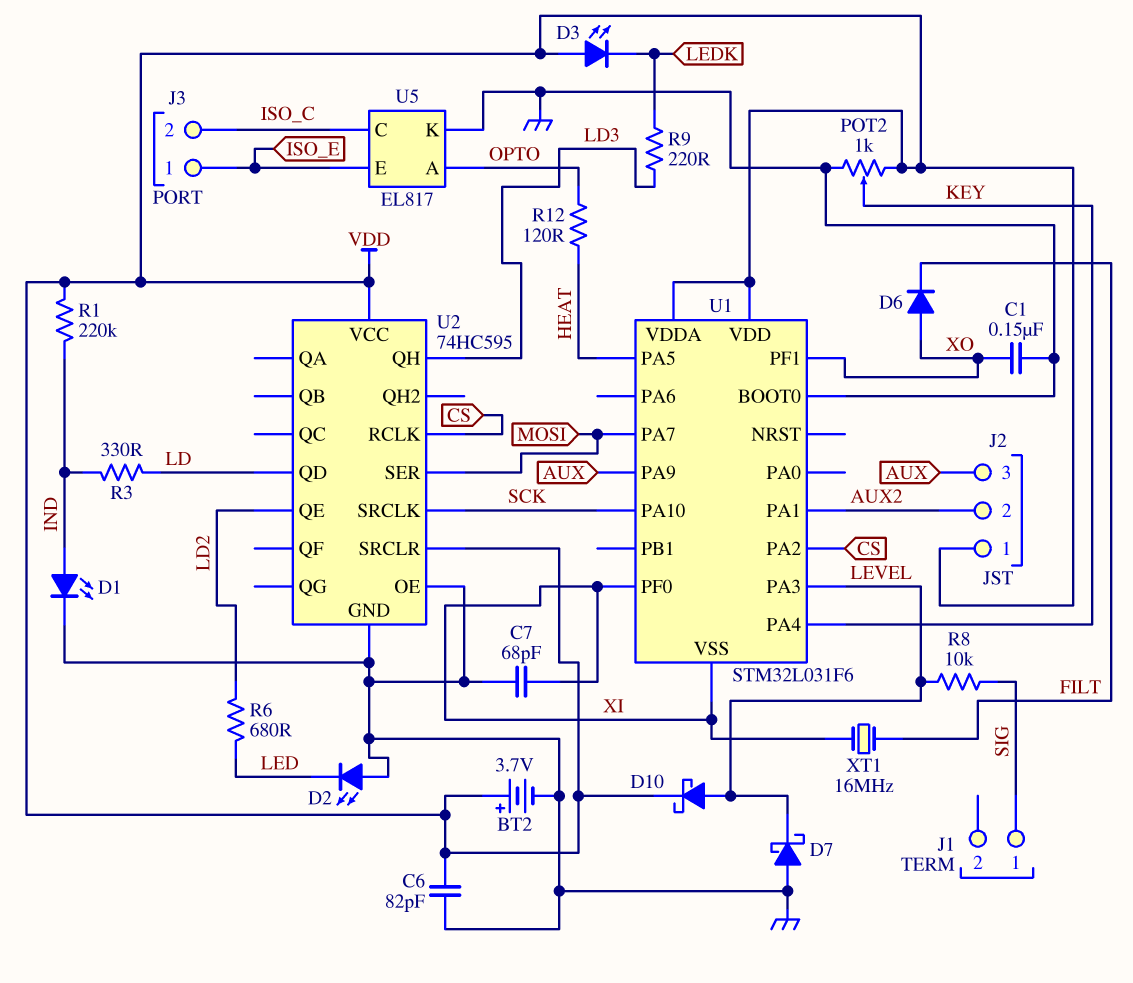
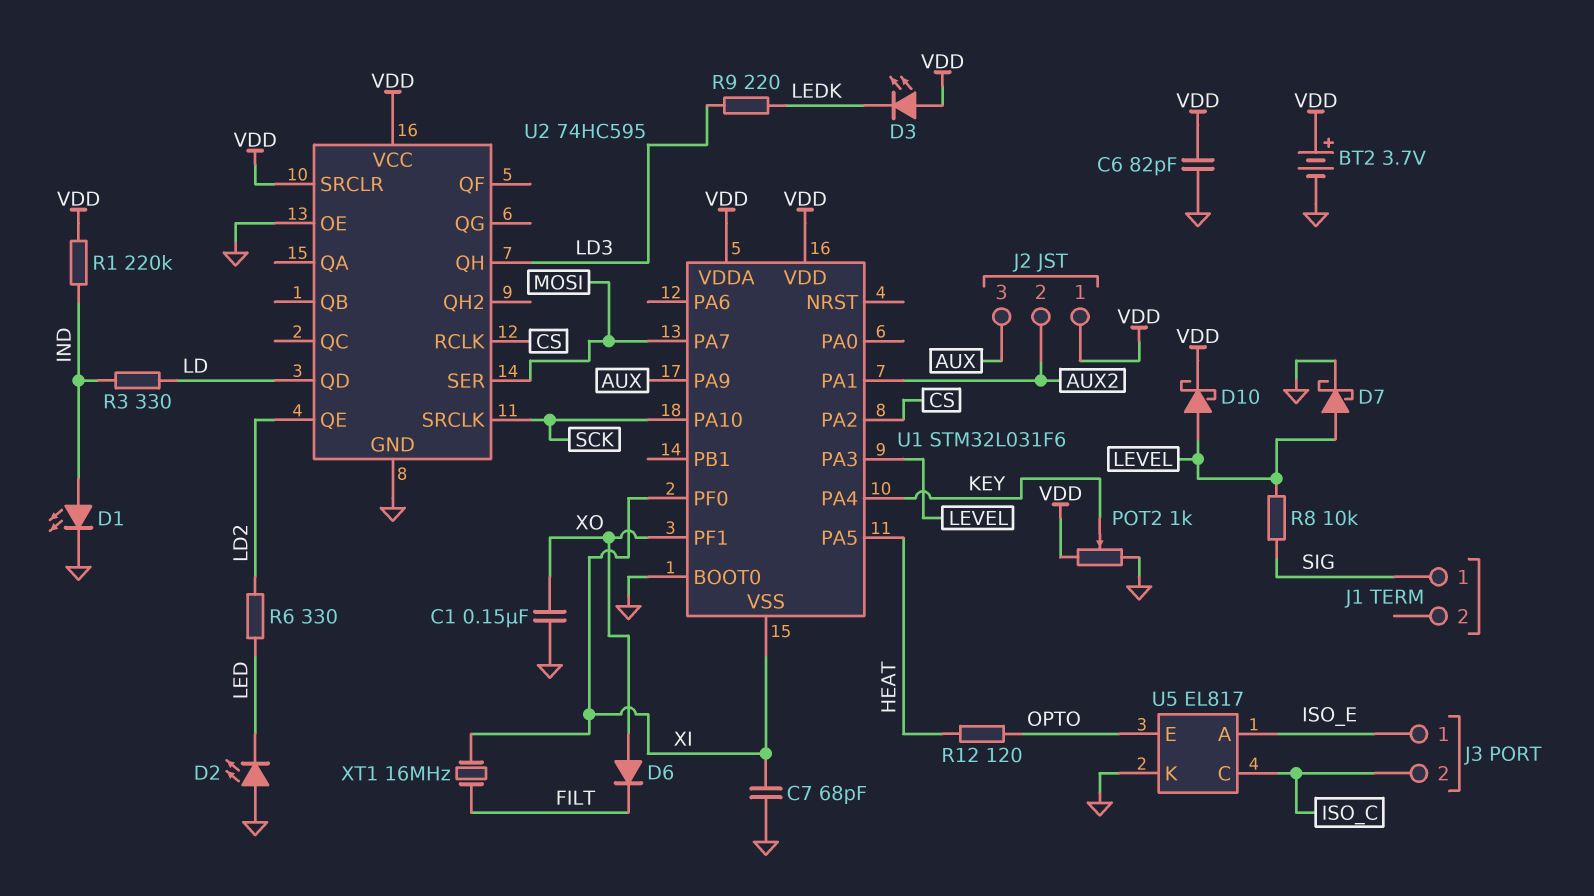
D7: schottky (A GND, K LEVEL) -> schottky (A LEVEL, K GND)
R6: 680 (LD2, LED) -> 330 (LD2, LED)
U5 pin A: OPTO -> ISO_E
U5 pin E: ISO_E -> OPTO

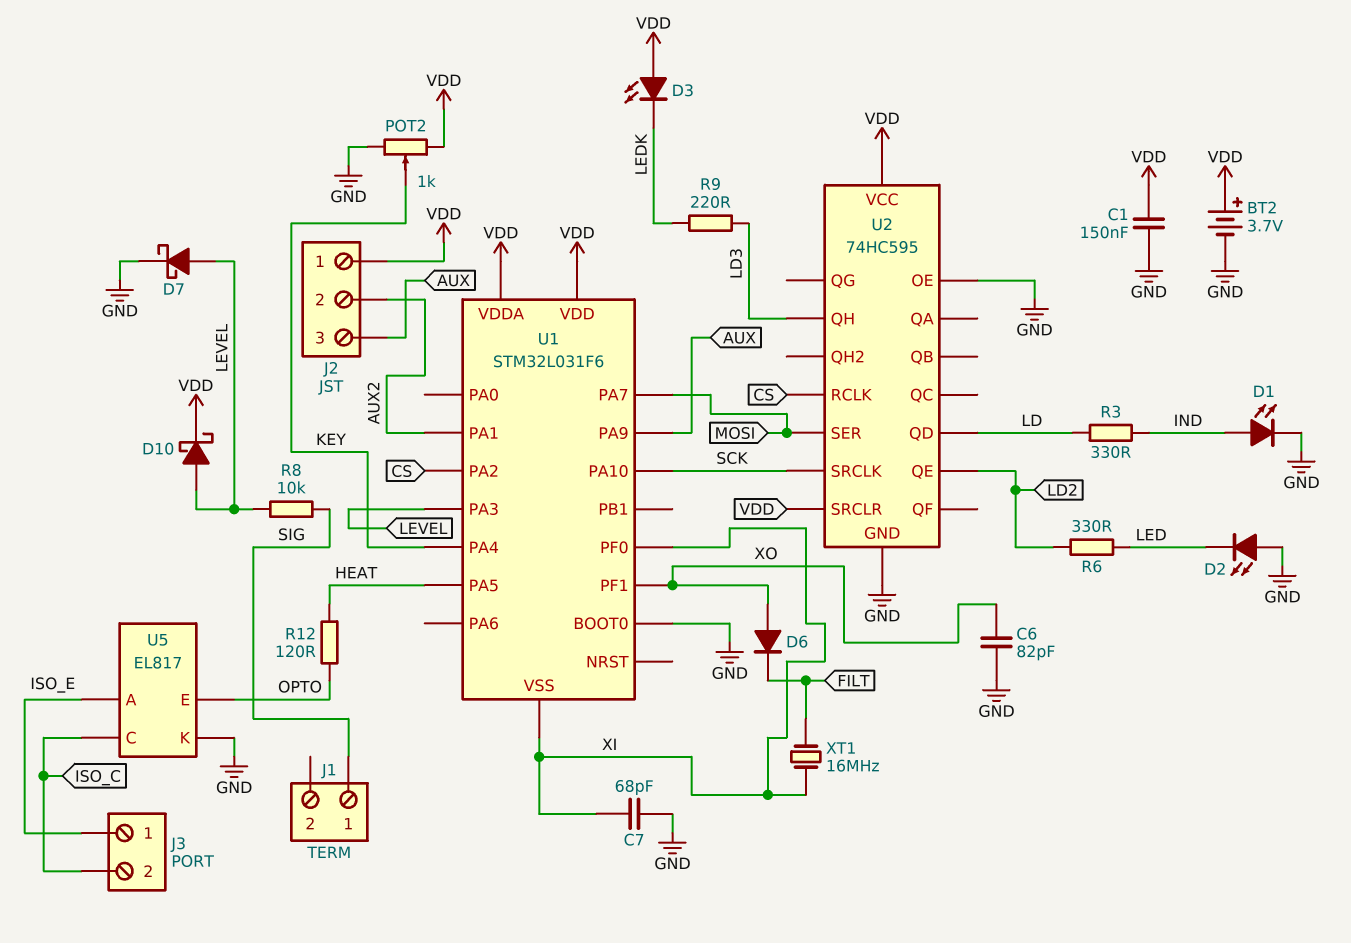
C1: 150nF (GND, XO) -> 150nF (GND, VDD)
C6: 82pF (GND, VDD) -> 82pF (GND, XO)
R1: 220k (IND, VDD) -> none

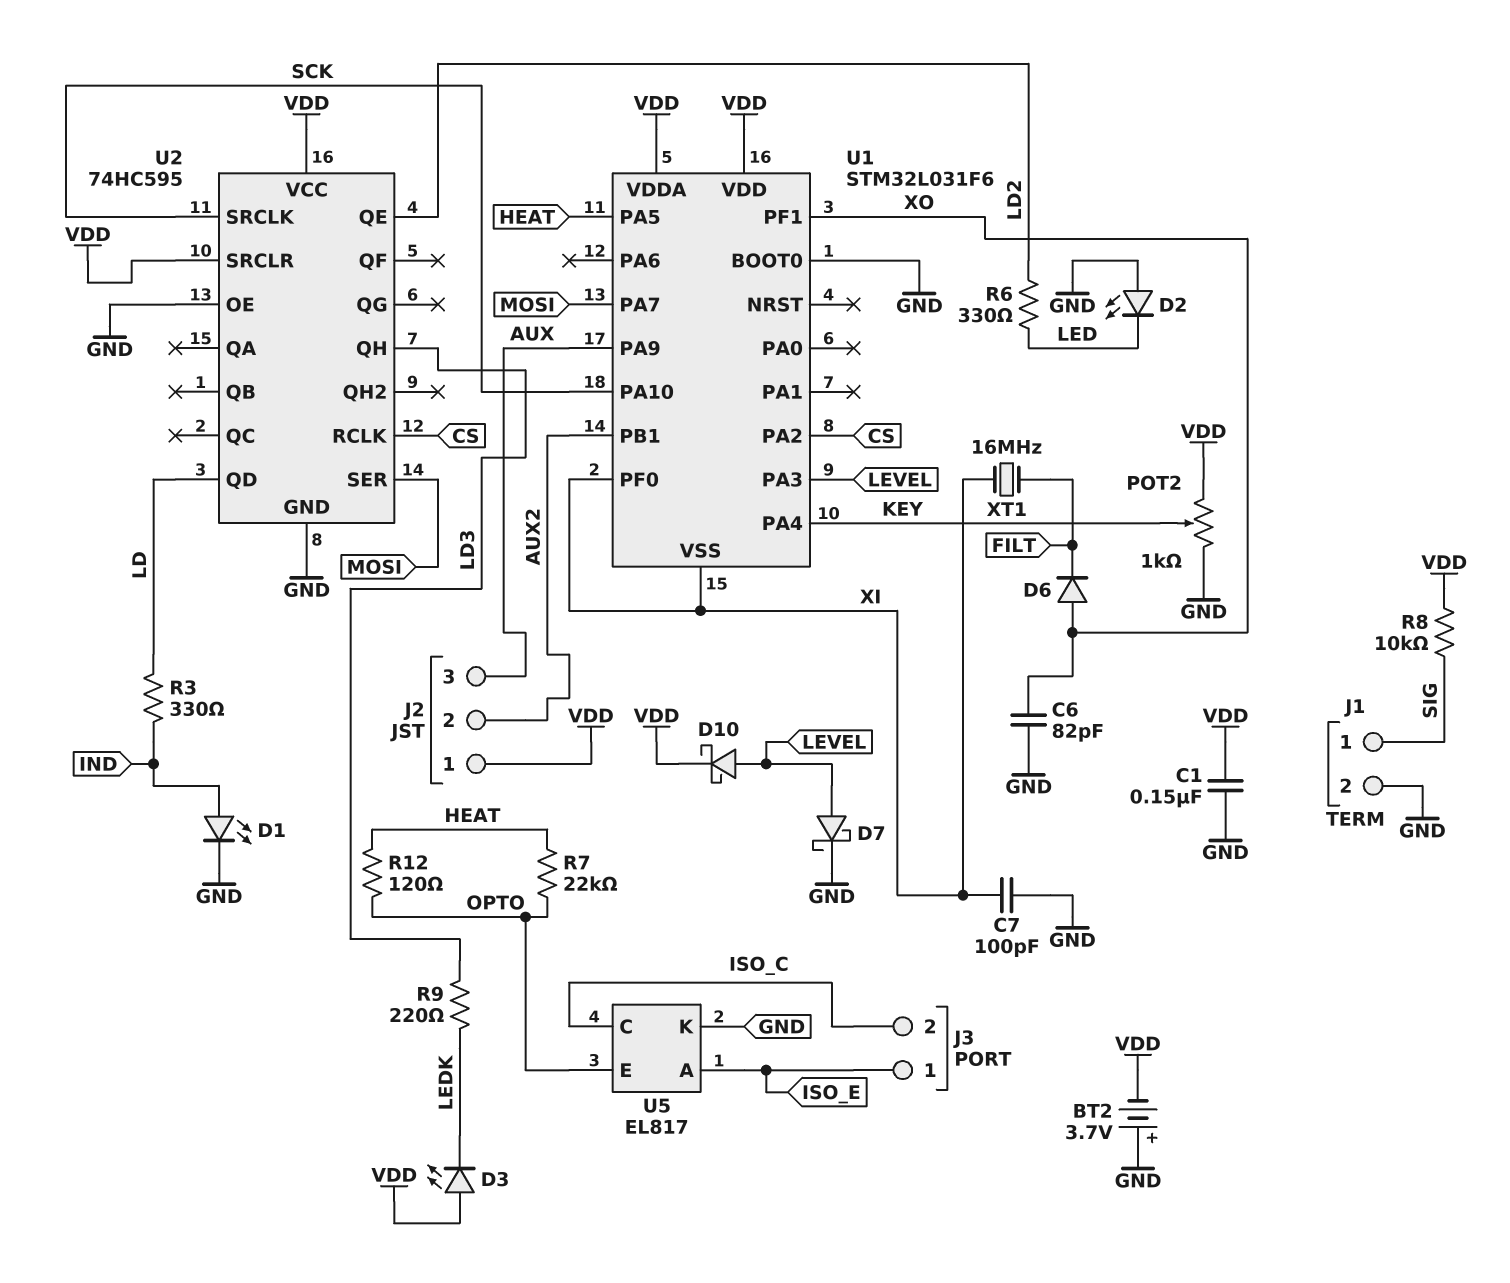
BT2: 3.7V (plus VDD, minus GND) -> 3.7V (plus GND, minus VDD)
C7: 68pF (GND, XI) -> 100pF (GND, XI)
J1 pin 2: none -> GND
R7: none -> 22k (HEAT, OPTO)
R8: 10k (LEVEL, SIG) -> 10k (SIG, VDD)
U1 pin PA1: AUX2 -> none
U1 pin PB1: none -> AUX2

